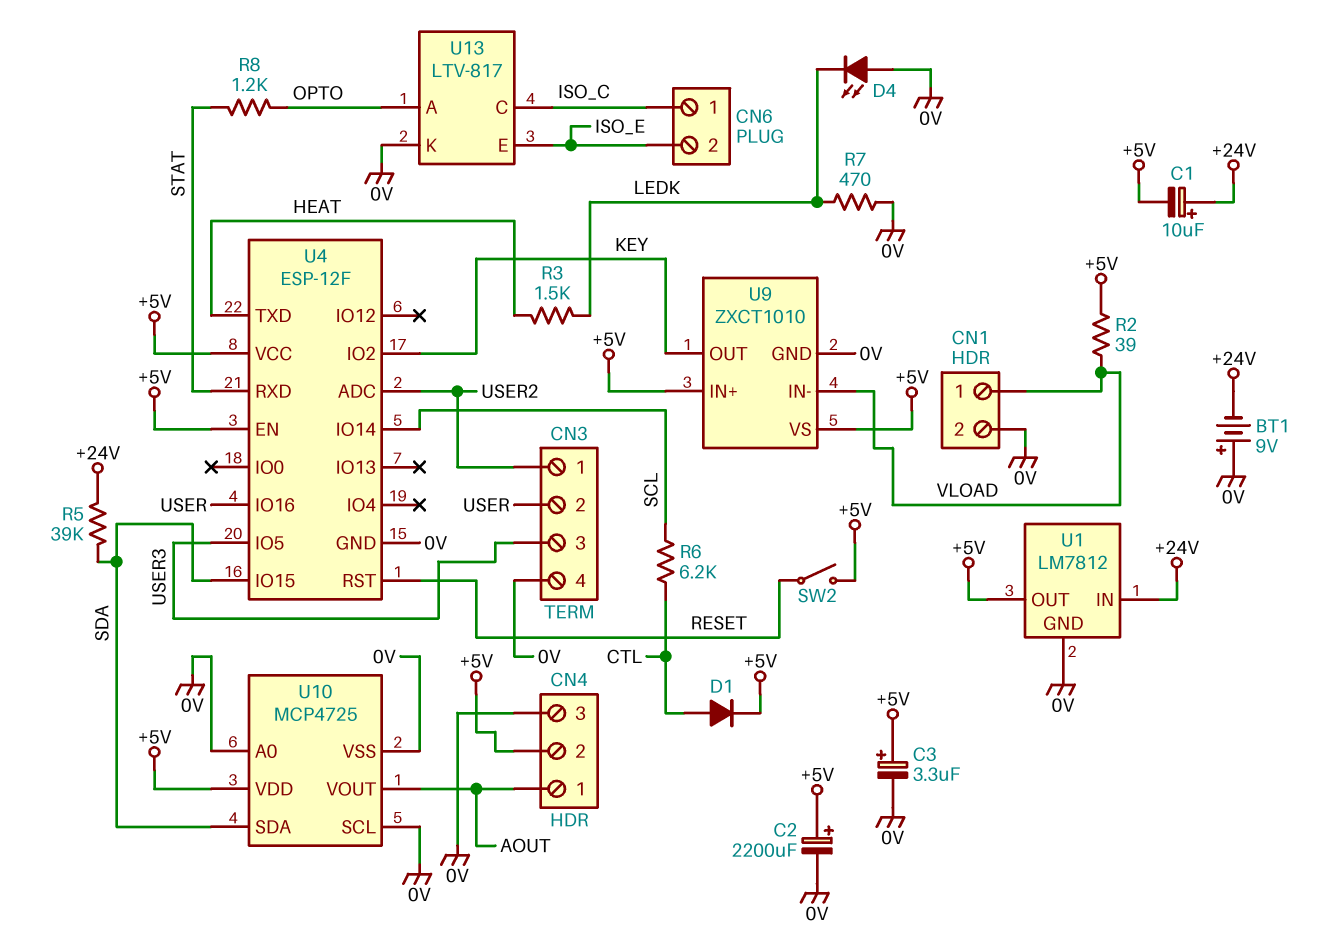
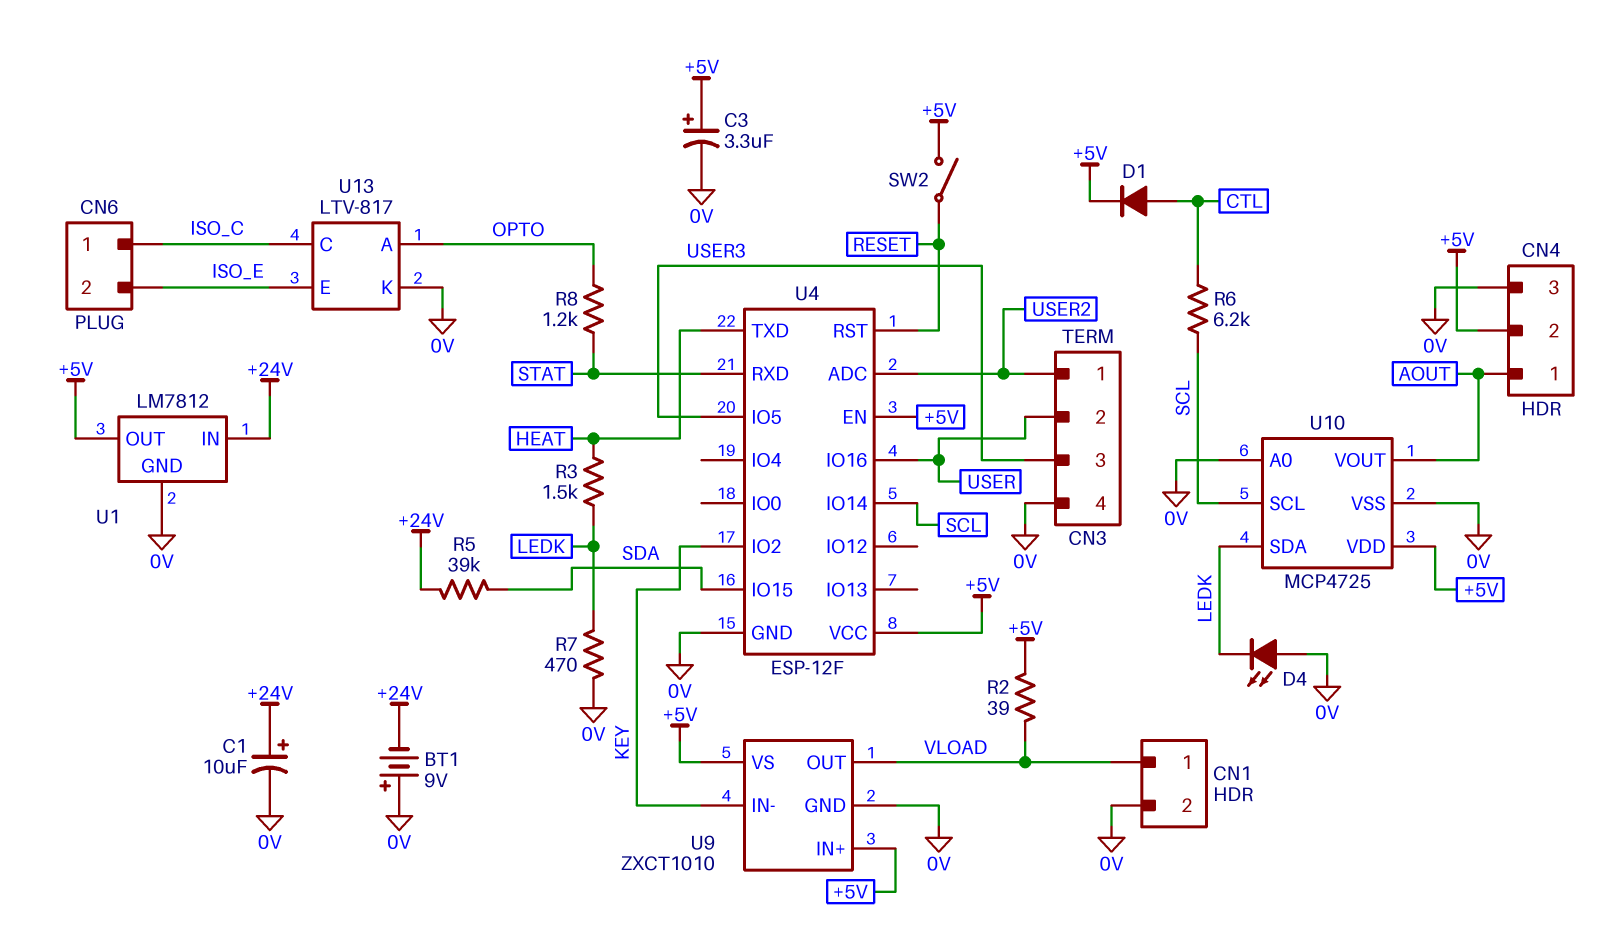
C1: 10uF (plus +24V, minus +5V) -> 10uF (plus +24V, minus 0V)
C2: 2200uF (plus +5V, minus 0V) -> none
U9 pin IN-: VLOAD -> KEY
U9 pin OUT: KEY -> VLOAD
U10 pin SCL: 0V -> SCL
U10 pin SDA: SDA -> LEDK

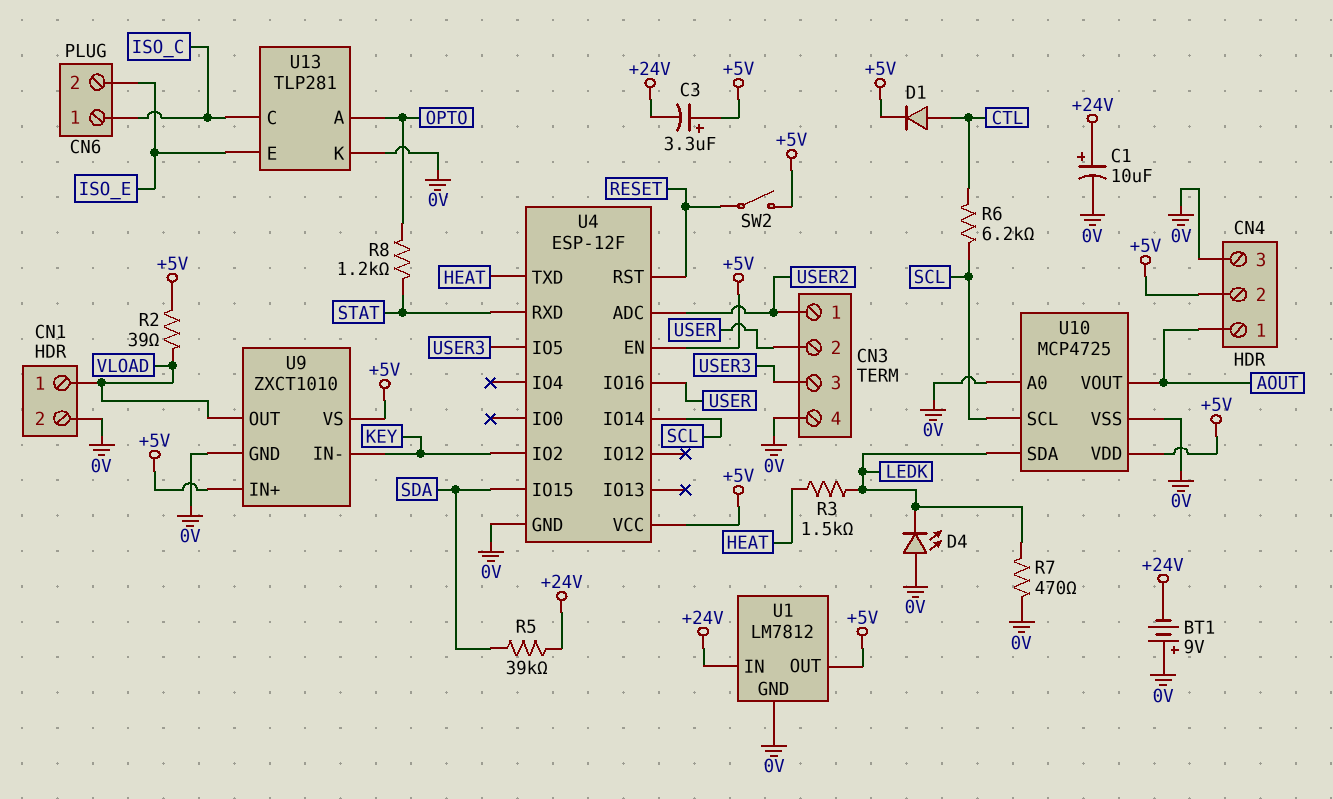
C3: 3.3uF (plus +5V, minus 0V) -> 3.3uF (plus +5V, minus +24V)
U13: LTV-817 -> TLP281

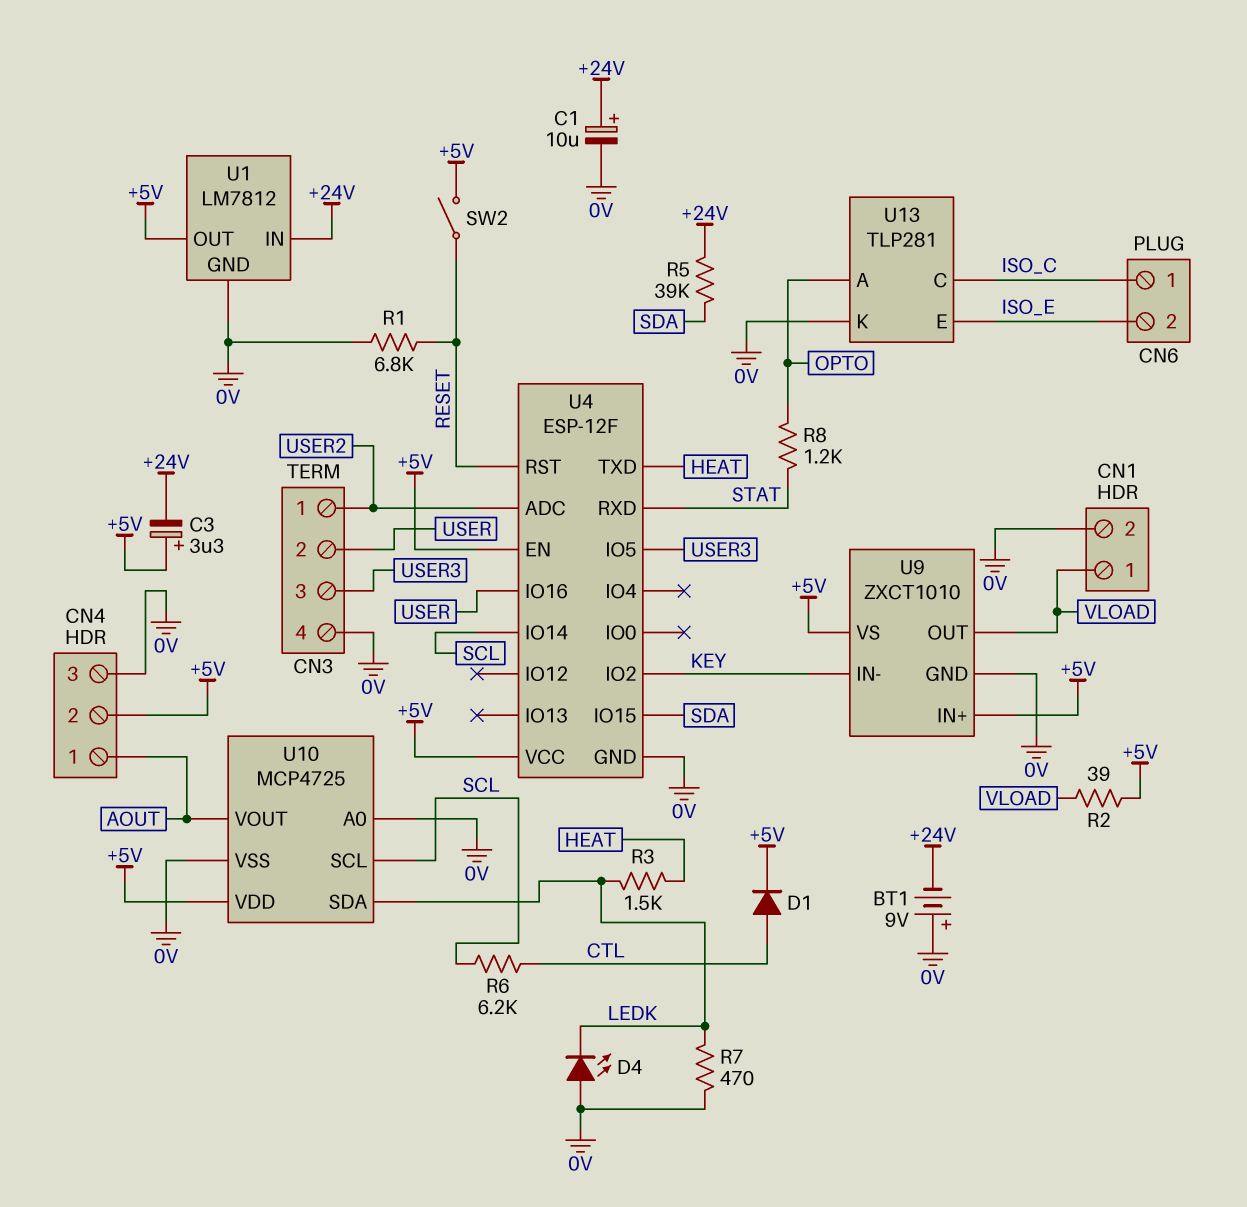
R1: none -> 6.8k (0V, RESET)

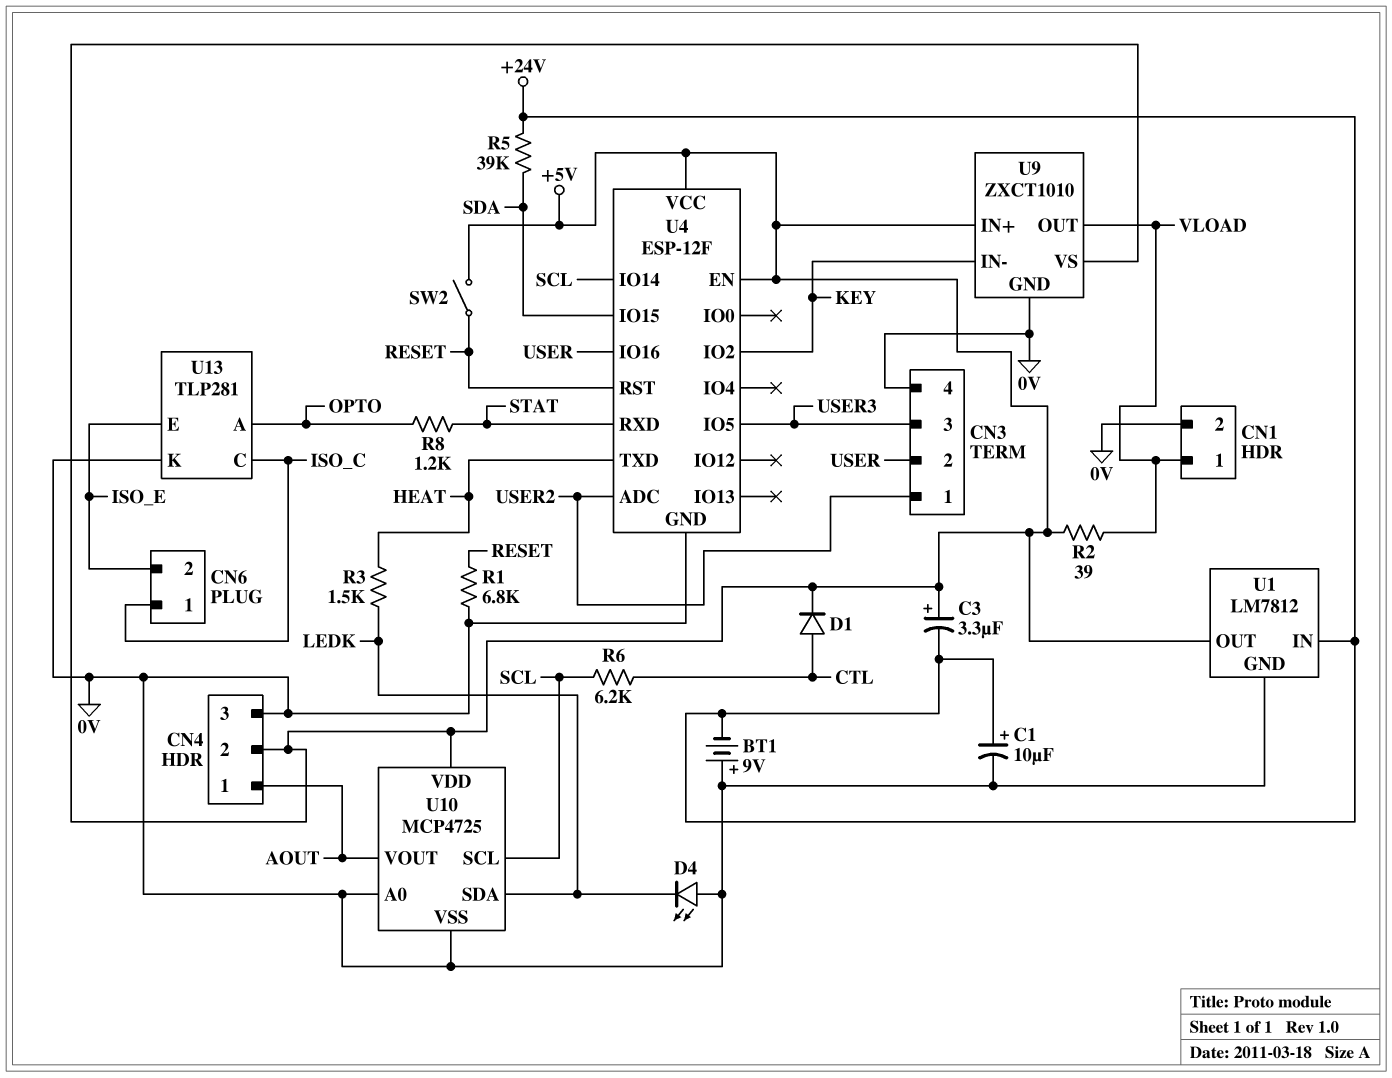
R7: 470 (0V, LEDK) -> none

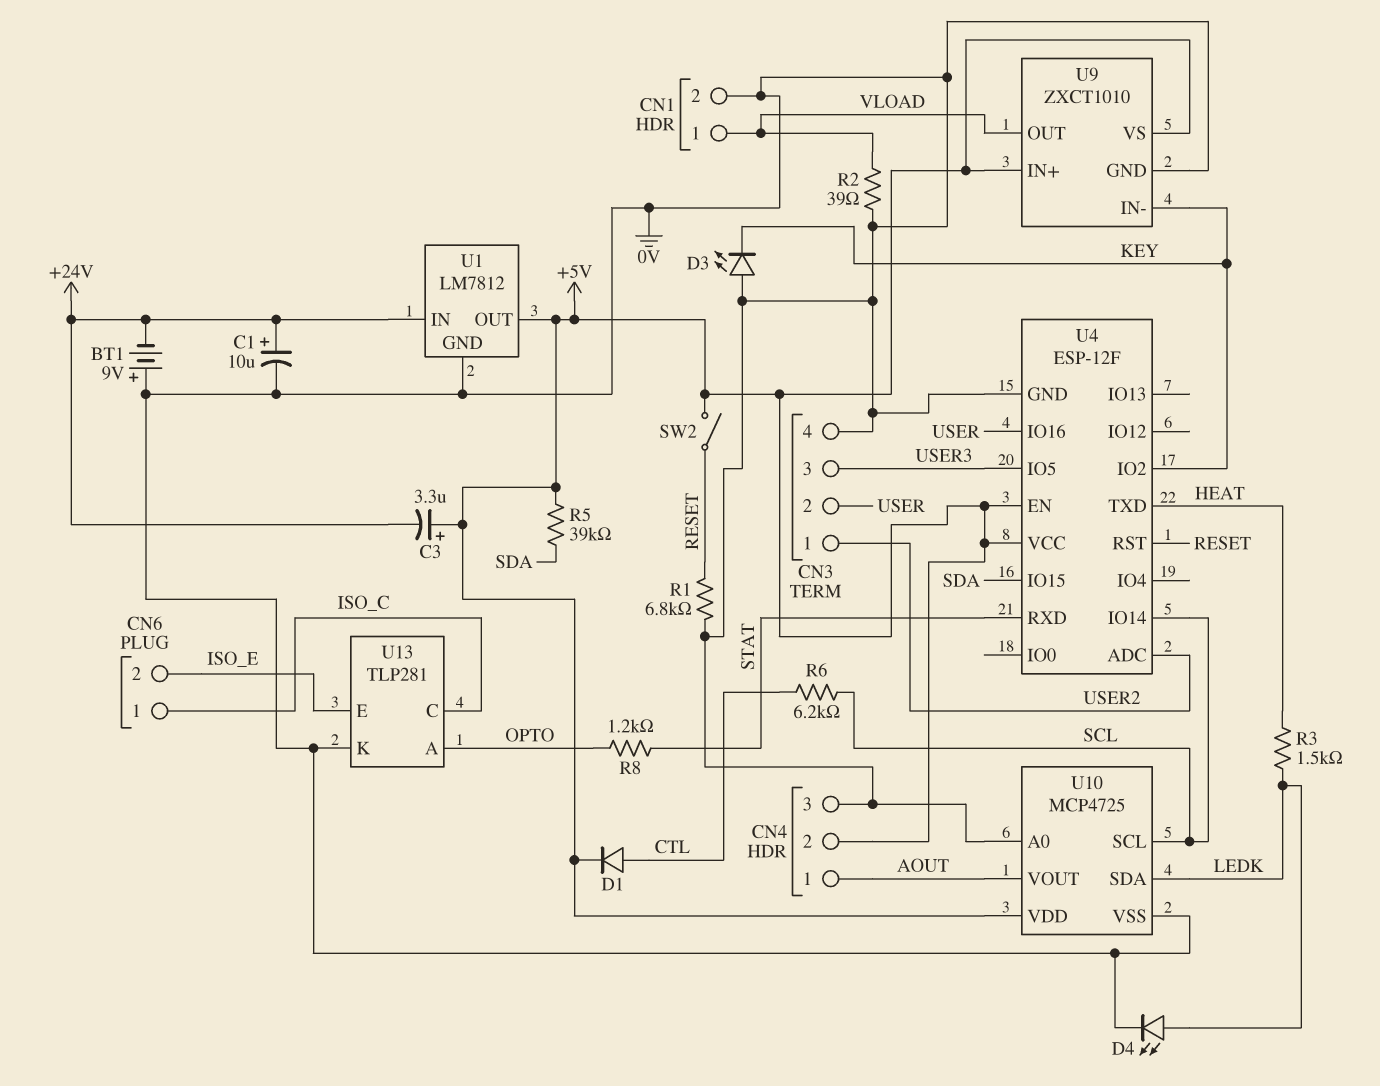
D3: none -> LED (A 0V, K KEY)
D4: LED (A 0V, K LEDK) -> LED (A LEDK, K 0V)
R2: 39 (+5V, VLOAD) -> 39 (0V, VLOAD)
R5: 39k (+24V, SDA) -> 39k (+5V, SDA)

